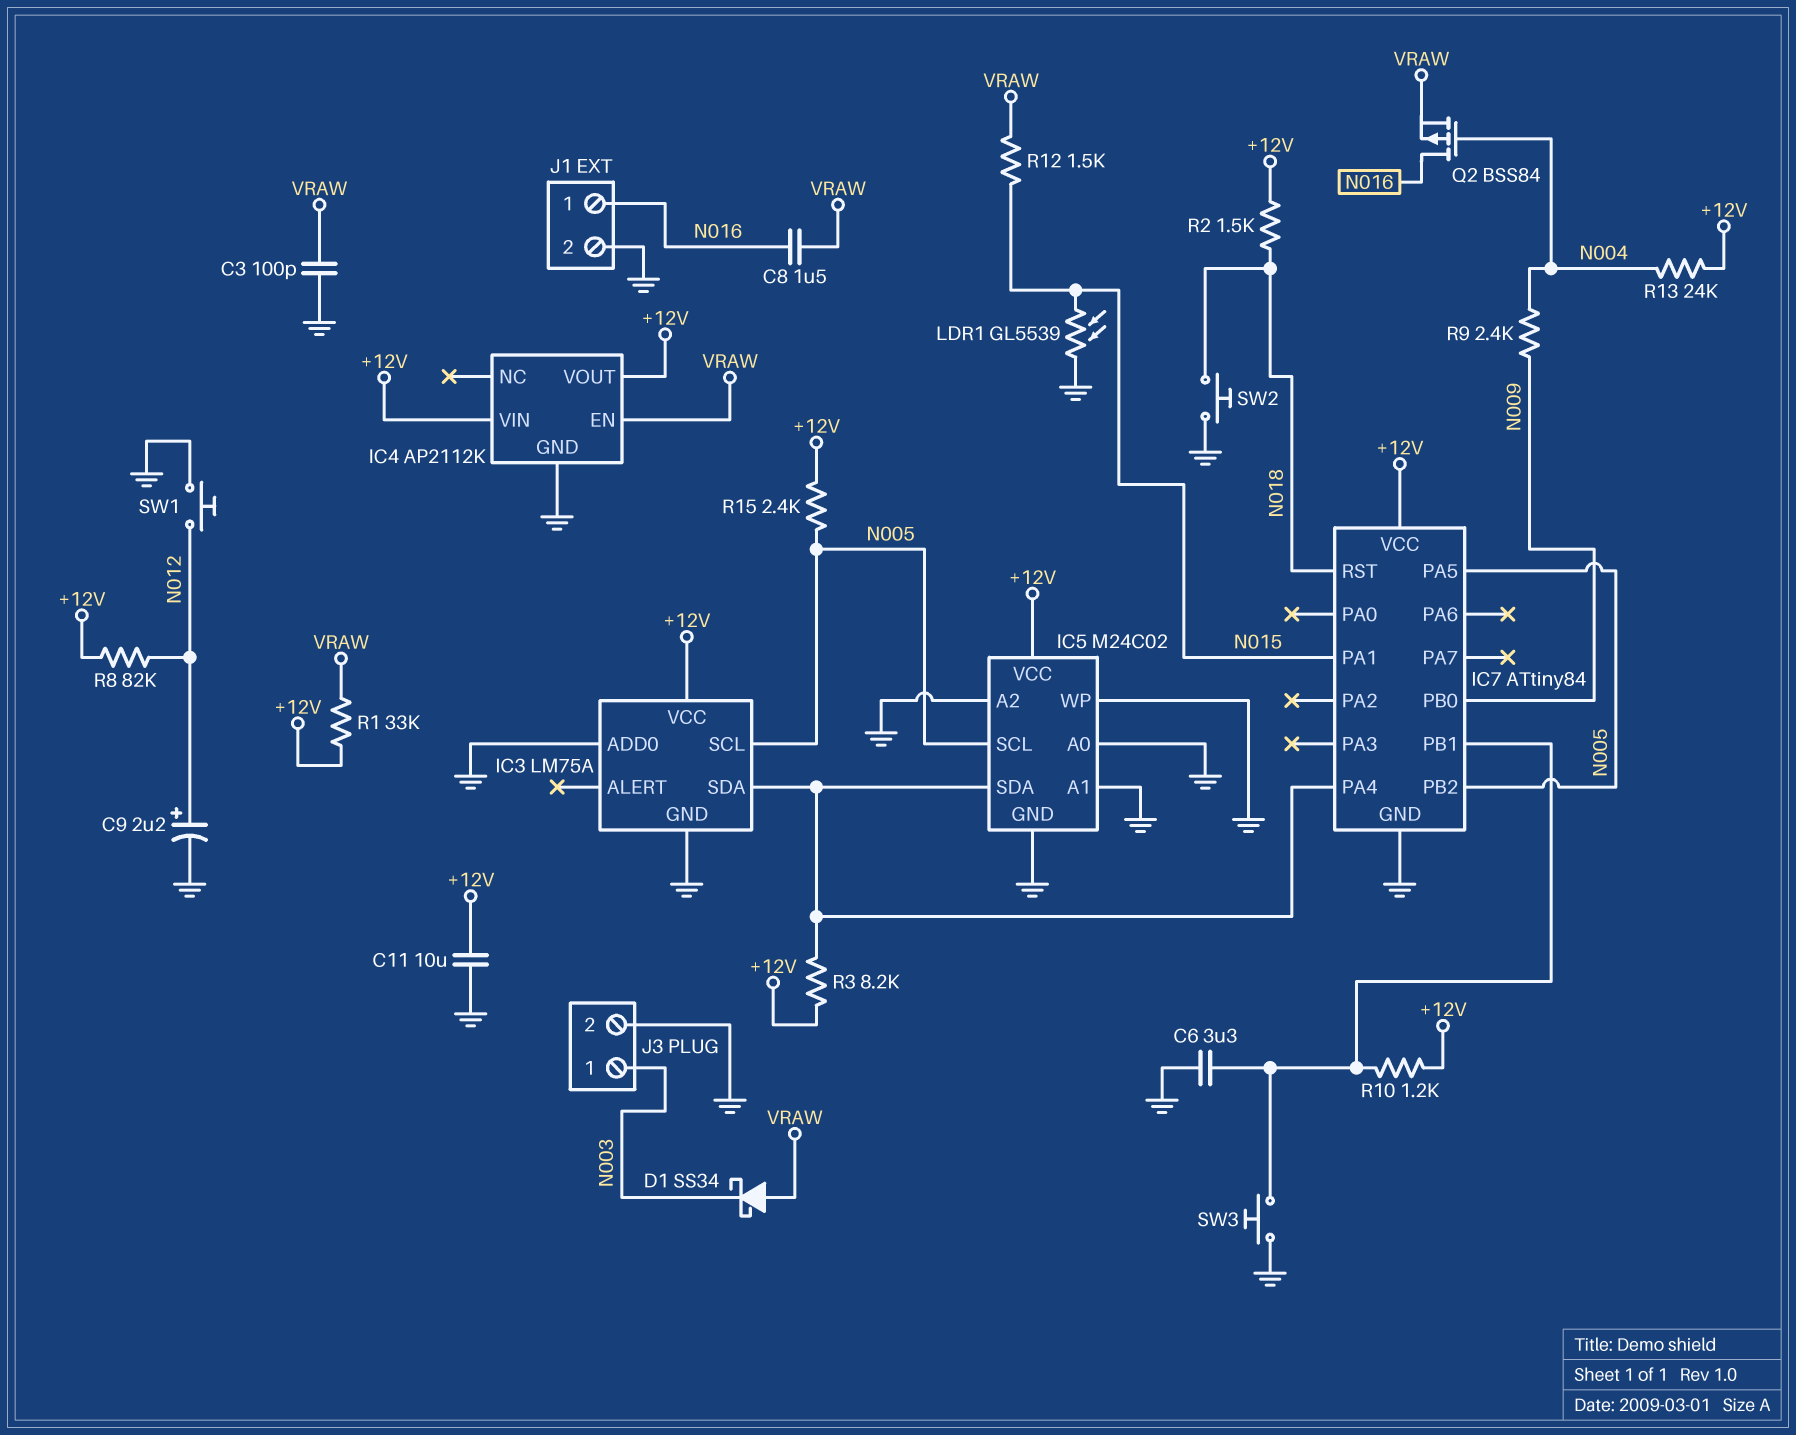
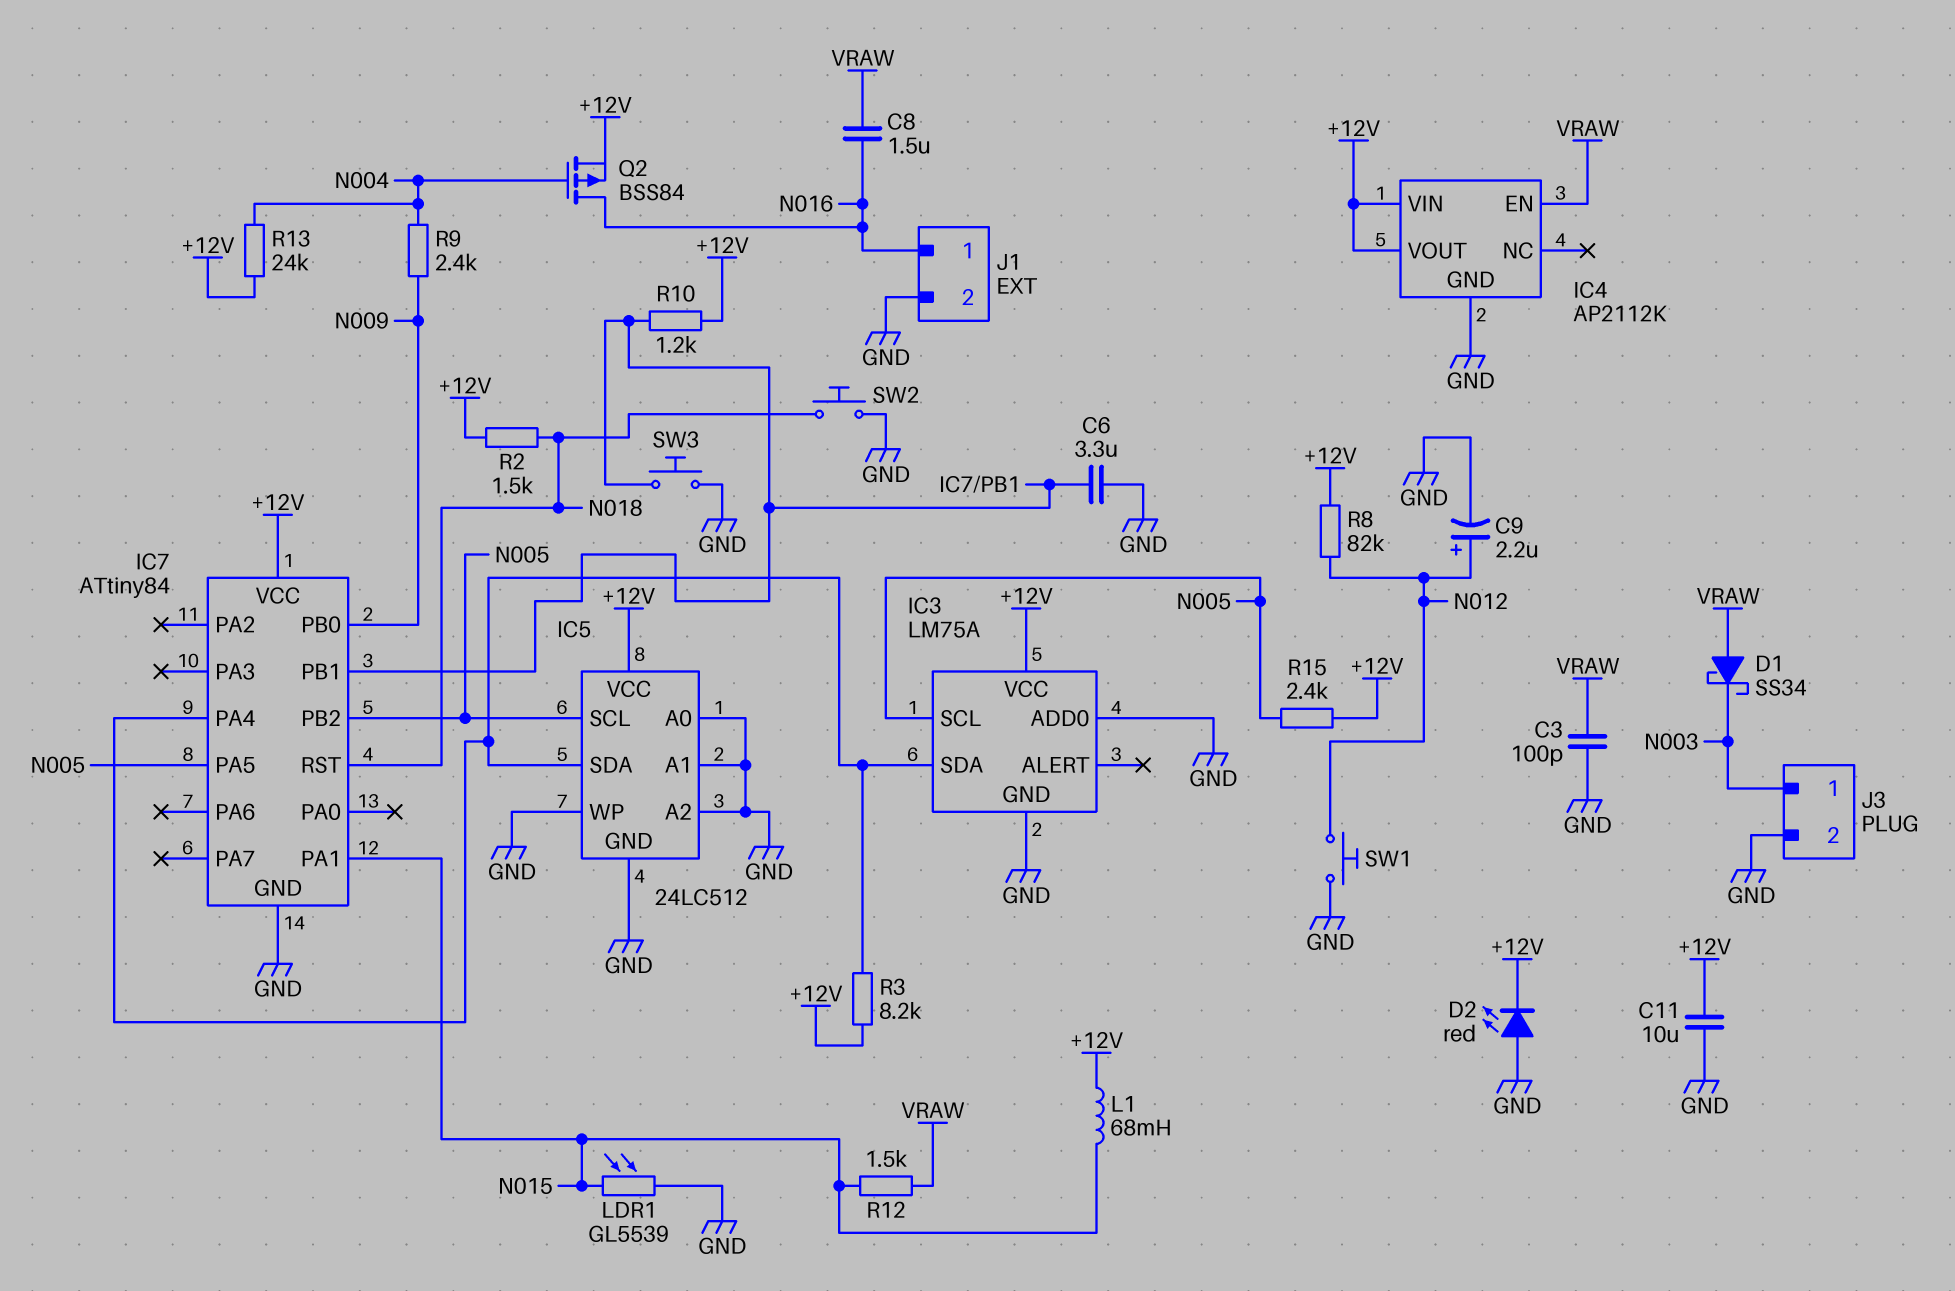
D2: none -> LED red (A GND, K +12V)
IC5: M24C02 -> 24LC512
L1: none -> 68mH (+12V, N015)
Q2: PMOS BSS84 (G N004, D N016, S VRAW) -> PMOS BSS84 (G N004, D N016, S +12V)
R1: 33k (+12V, VRAW) -> none

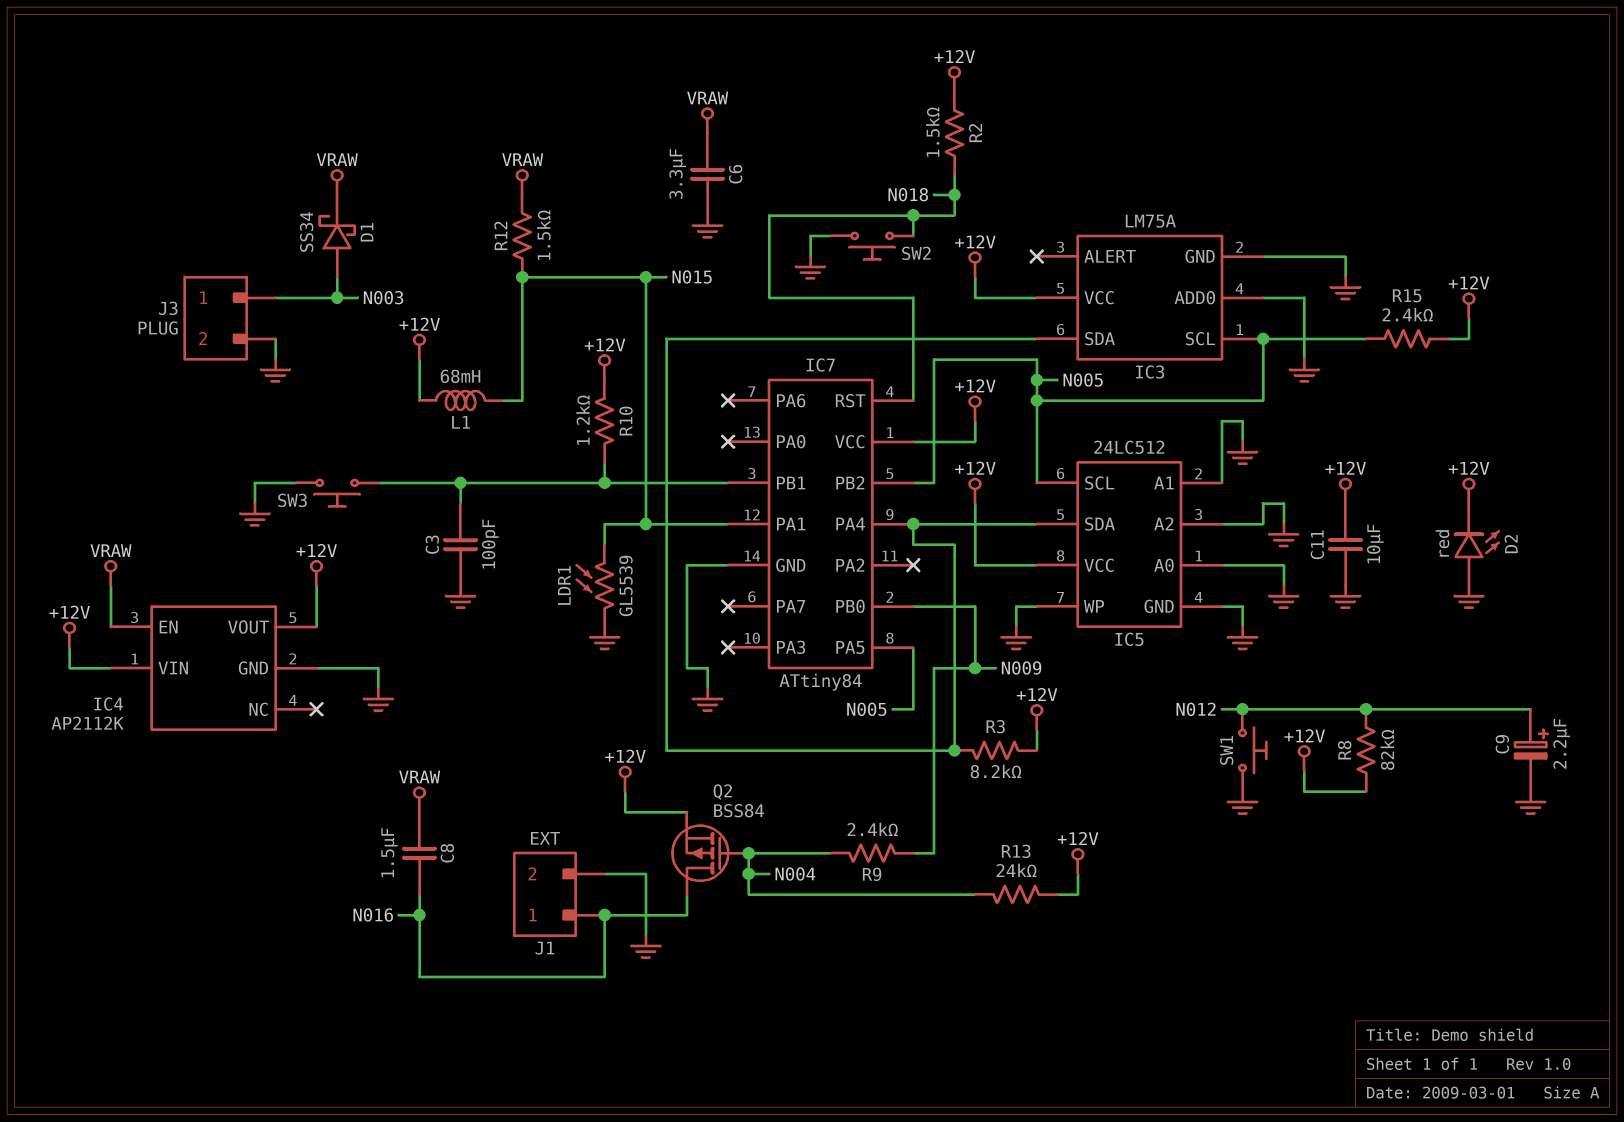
C3: 100pF (GND, VRAW) -> 100pF (GND, IC7/PB1)
C6: 3.3uF (GND, IC7/PB1) -> 3.3uF (GND, VRAW)
D1: schottky SS34 (A VRAW, K N003) -> schottky SS34 (A N003, K VRAW)

